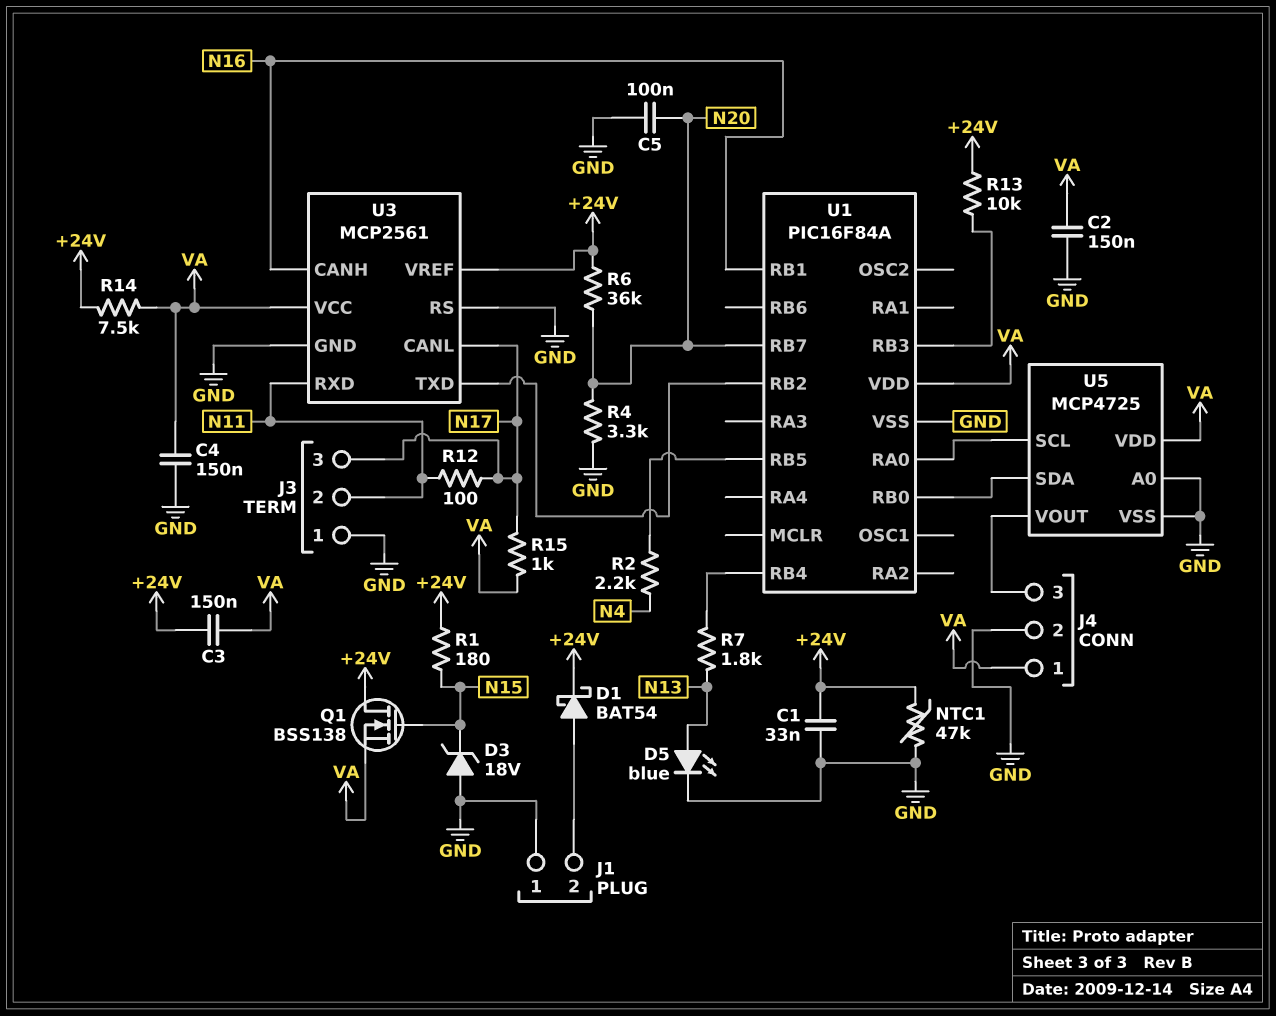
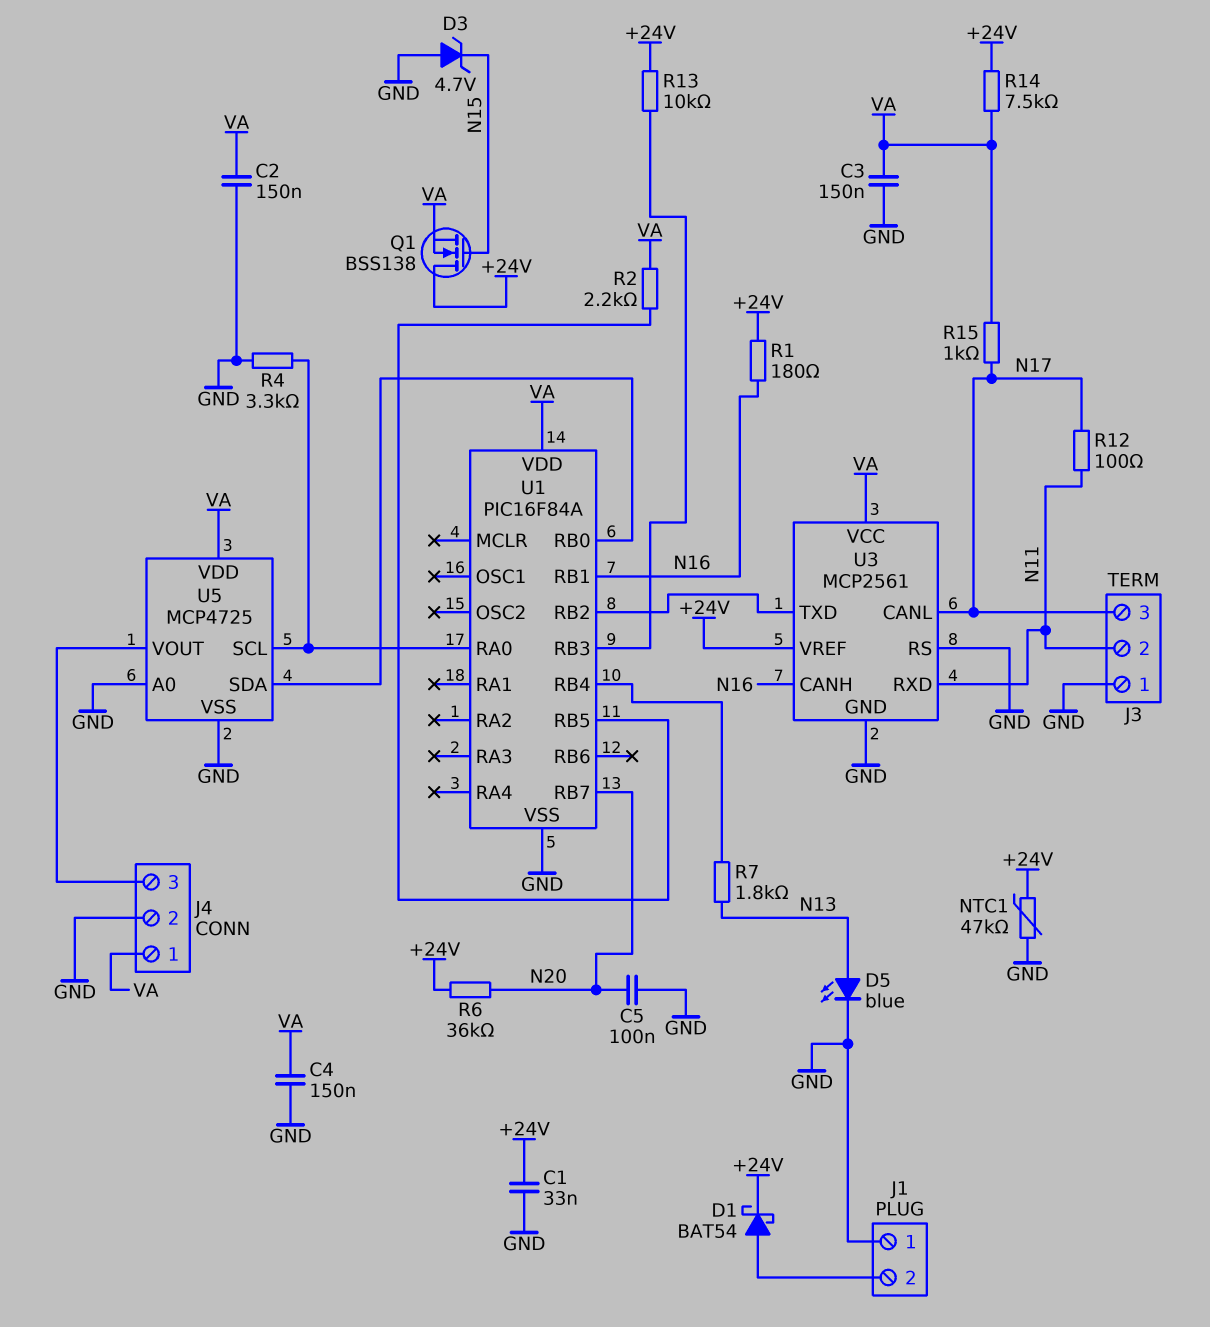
C3: 150nF (+24V, VA) -> 150nF (GND, VA)
D3: zener 18V (A GND, K N15) -> zener 4.7V (A GND, K N15)
R1: 180 (+24V, N15) -> 180 (+24V, N16)
R2: 2.2k (N4, U1/RB5) -> 2.2k (U1/RB5, VA)
R4: 3.3k (GND, N20) -> 3.3k (GND, U1/RA0)

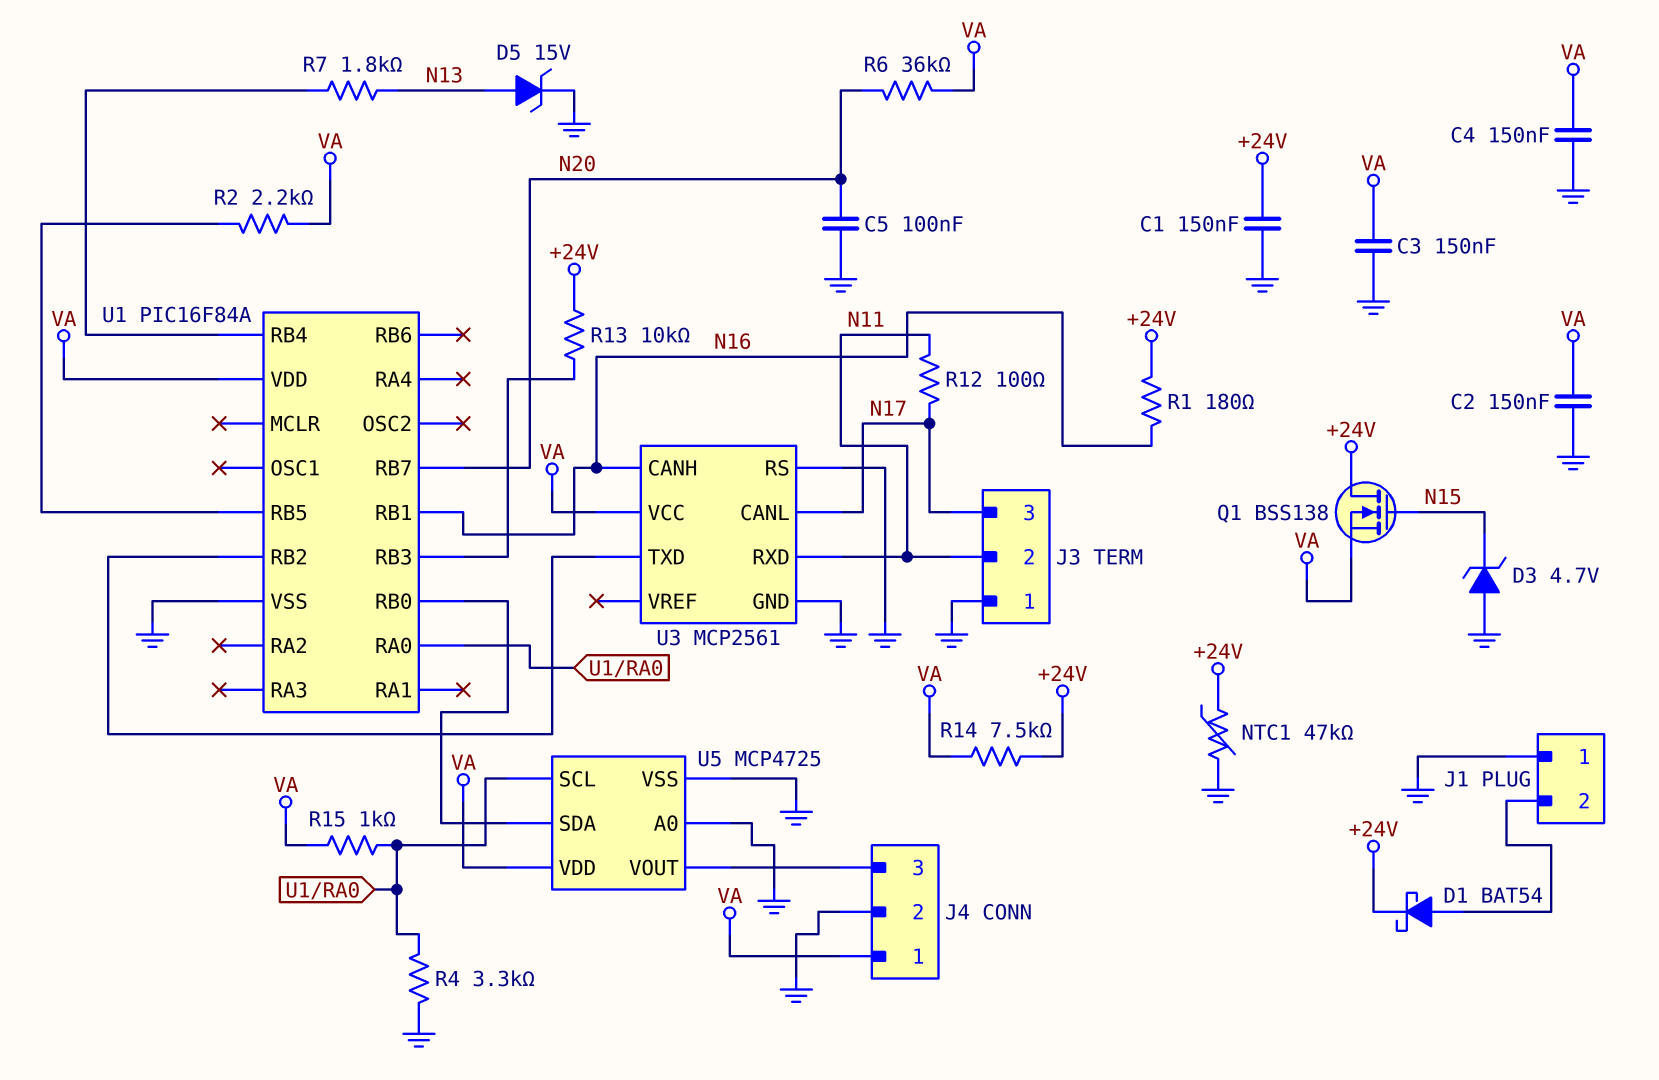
C1: 33nF (+24V, GND) -> 150nF (+24V, GND)
D5: LED blue (A N13, K GND) -> zener 15V (A N13, K GND)
R6: 36k (+24V, N20) -> 36k (N20, VA)
R15: 1k (N17, VA) -> 1k (U1/RA0, VA)
U3 pin VREF: +24V -> none

